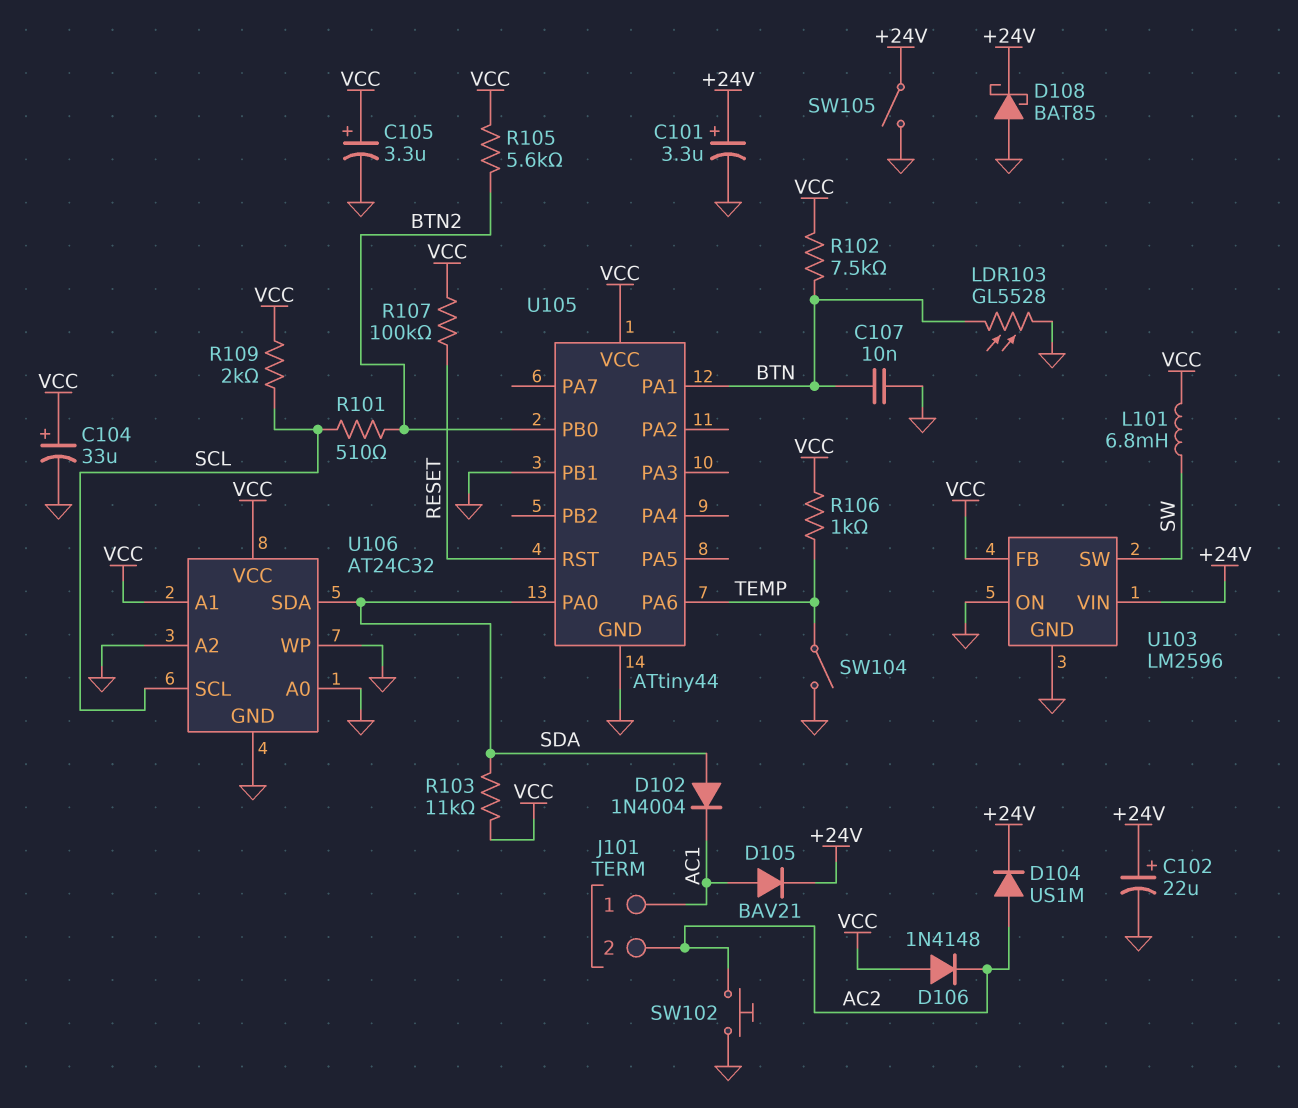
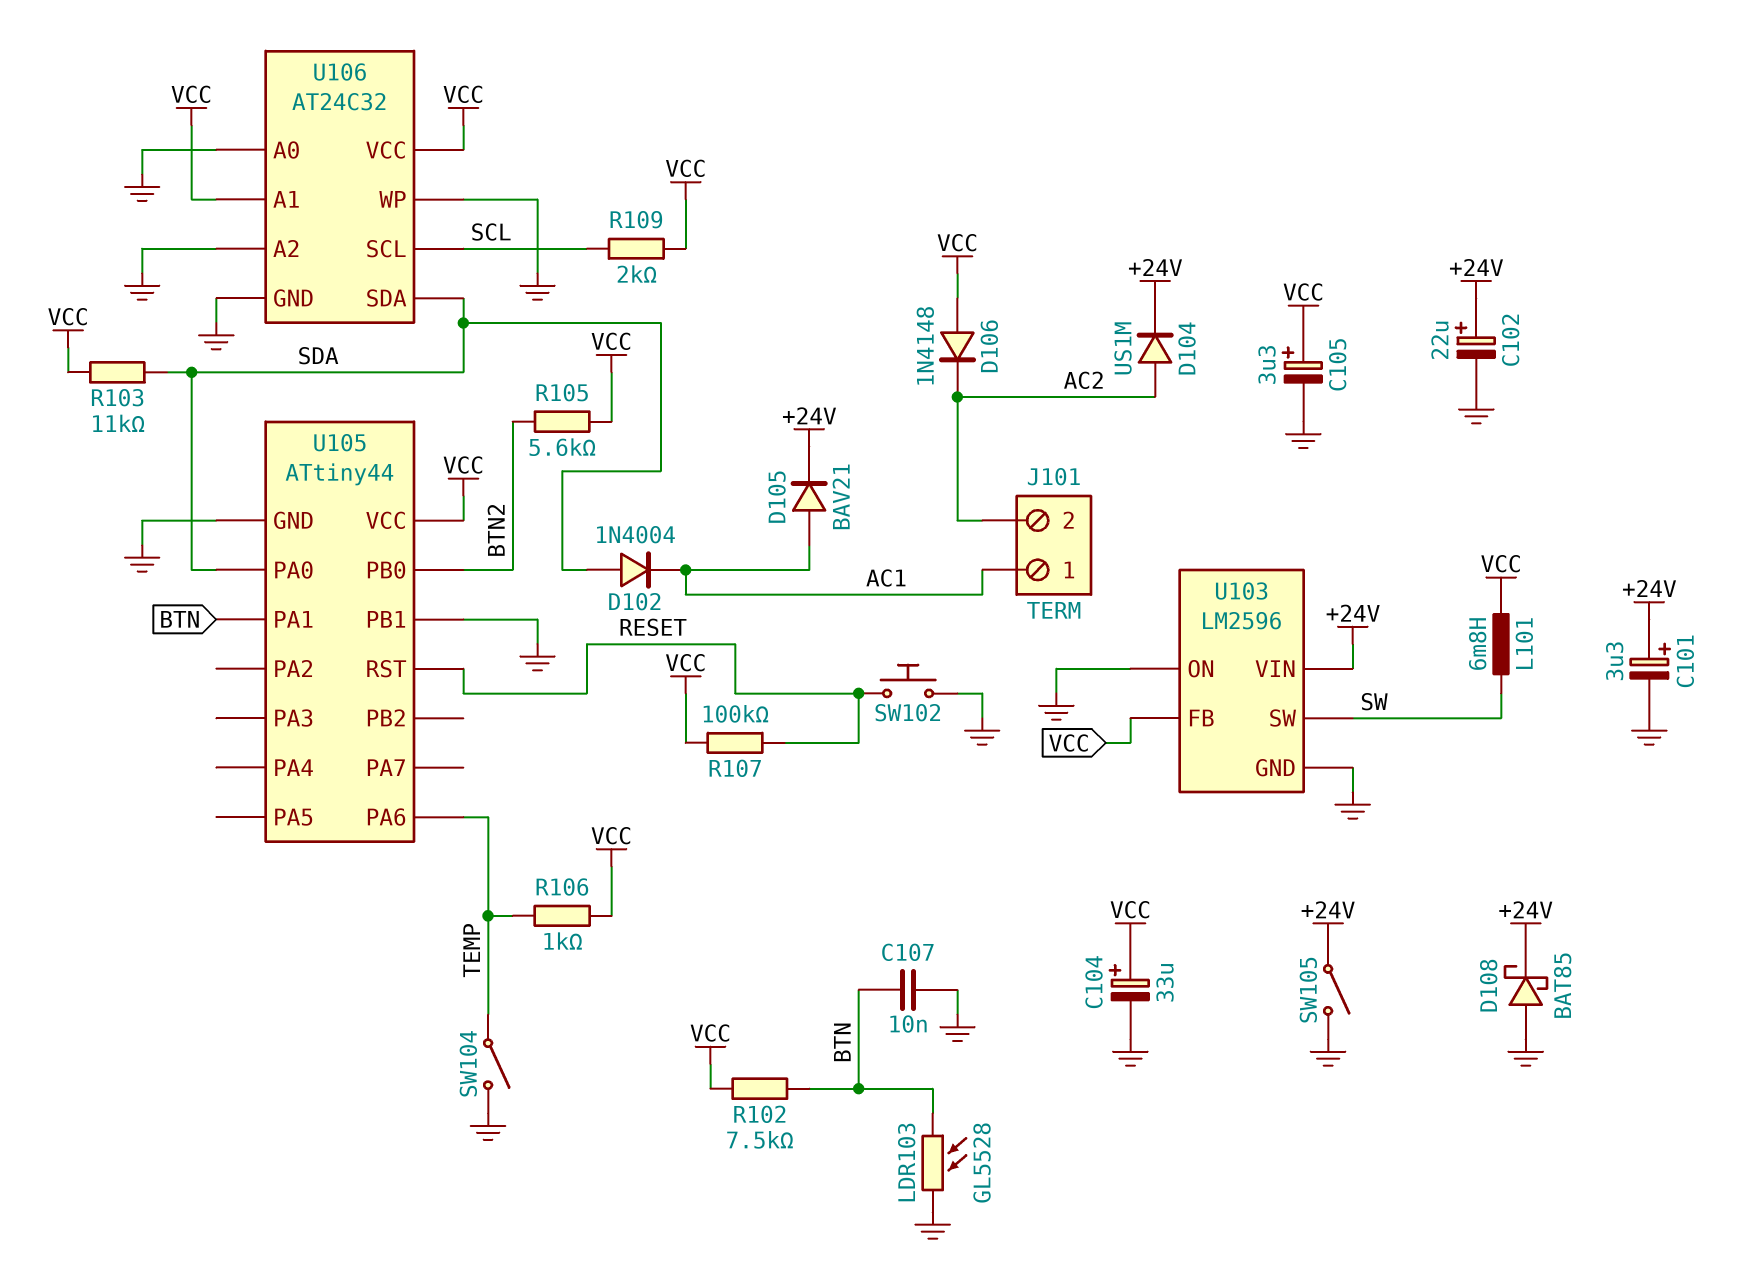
R101: 510 (BTN2, SCL) -> none
SW102: button (AC2, GND) -> button (GND, RESET)

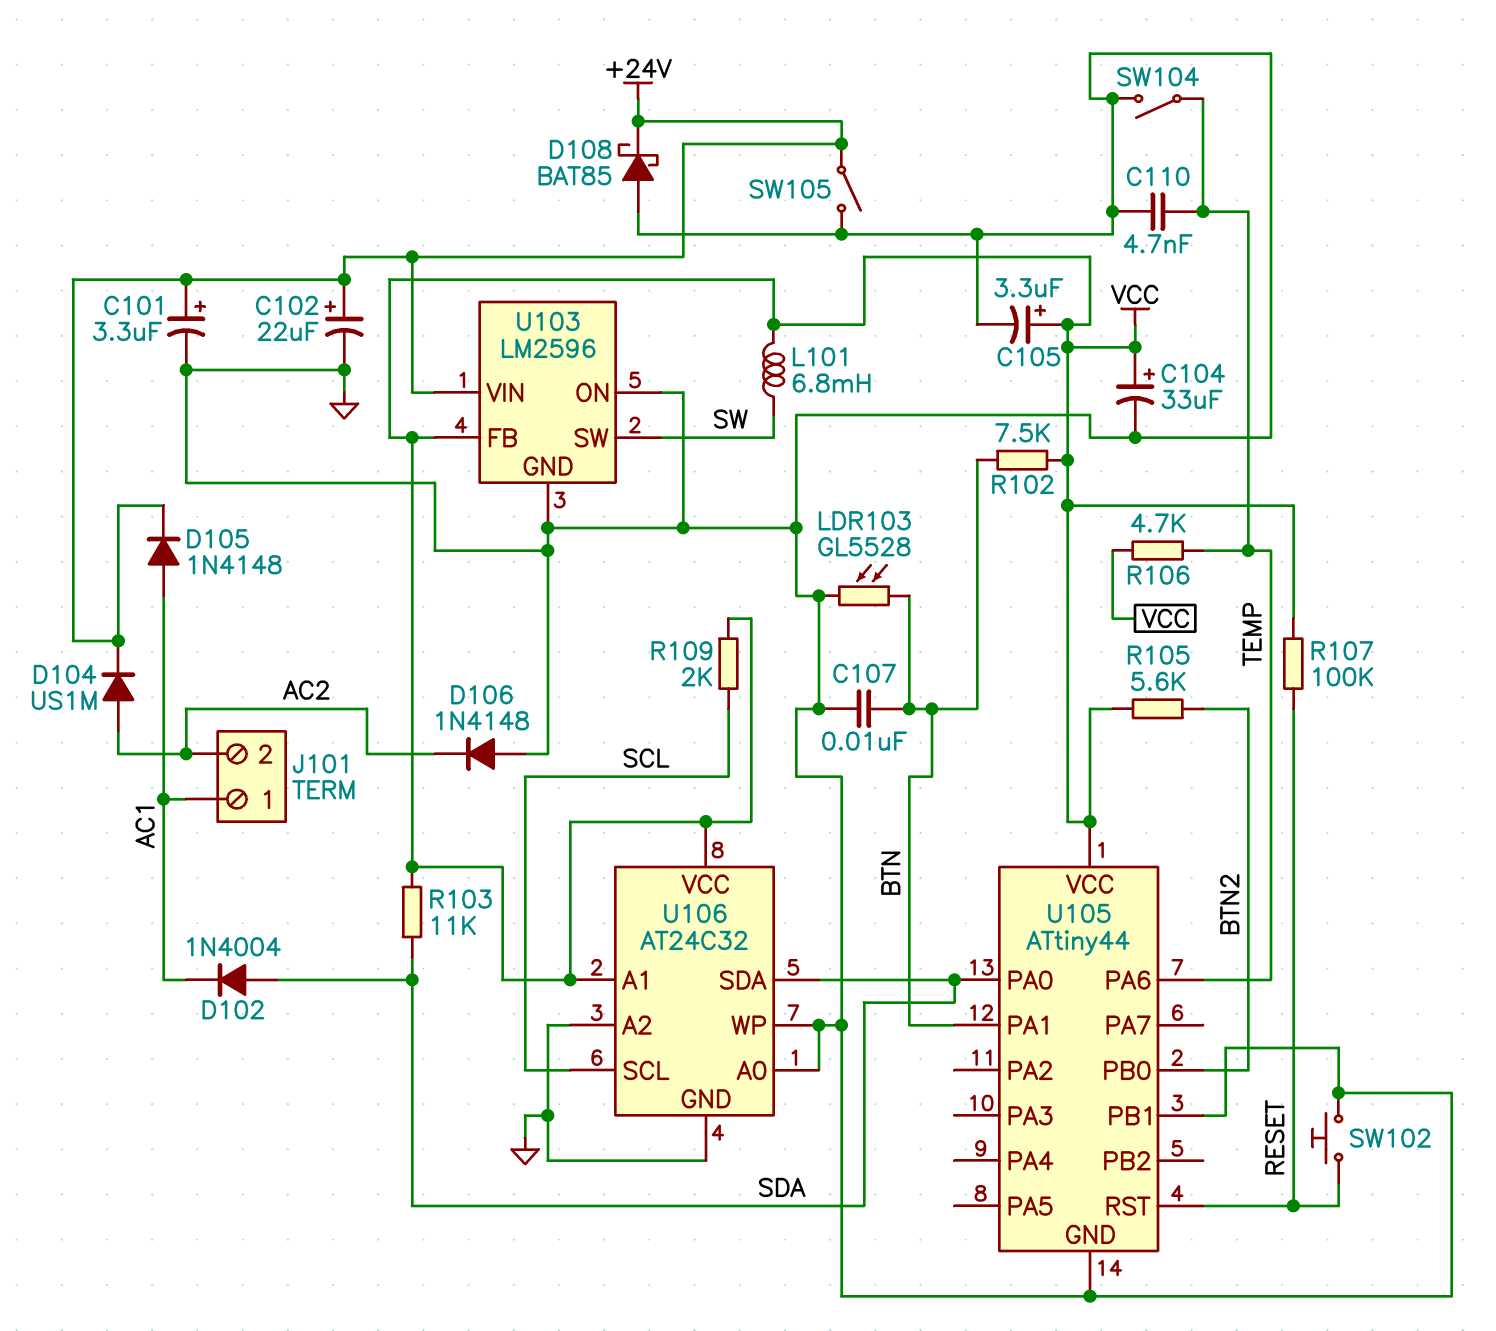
C110: none -> 4.7nF (GND, TEMP)
D105: diode BAV21 (A AC1, K +24V) -> diode 1N4148 (A AC1, K +24V)
D106: diode 1N4148 (A VCC, K AC2) -> diode 1N4148 (A GND, K AC2)
R106: 1k (TEMP, VCC) -> 4.7k (TEMP, VCC)

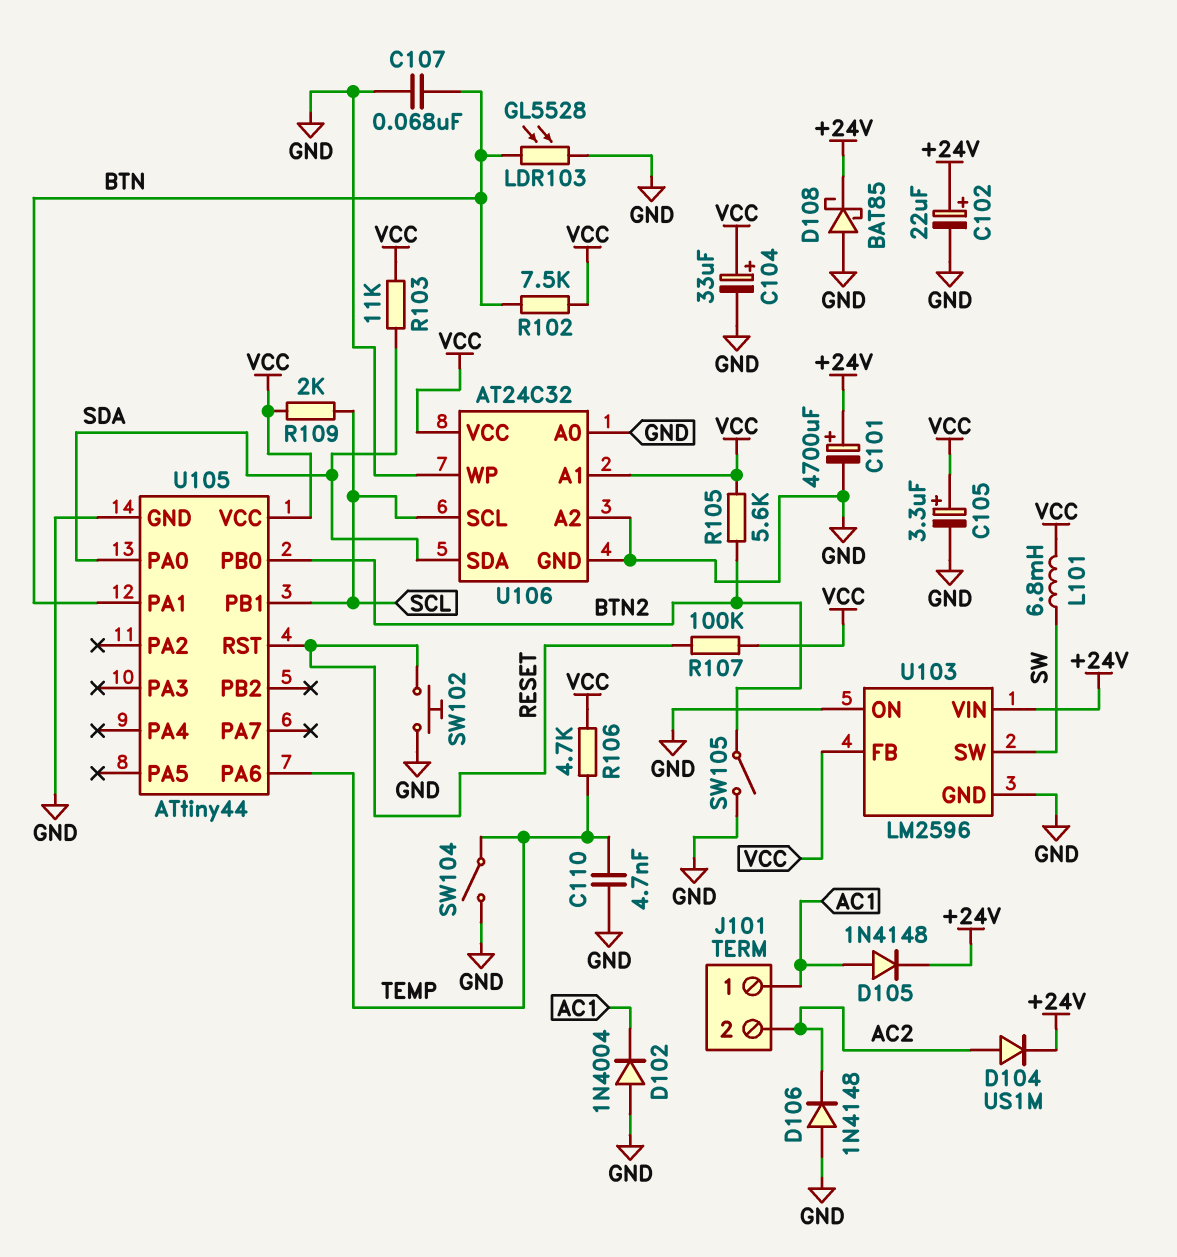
C101: 3.3uF (plus +24V, minus GND) -> 4700uF (plus +24V, minus GND)
C107: 10nF (BTN, GND) -> 68nF (BTN, GND)
D102: diode 1N4004 (A SDA, K AC1) -> diode 1N4004 (A GND, K AC1)
SW105: switch (+24V, GND) -> switch (BTN2, GND)
U105 pin PB1: GND -> SCL

